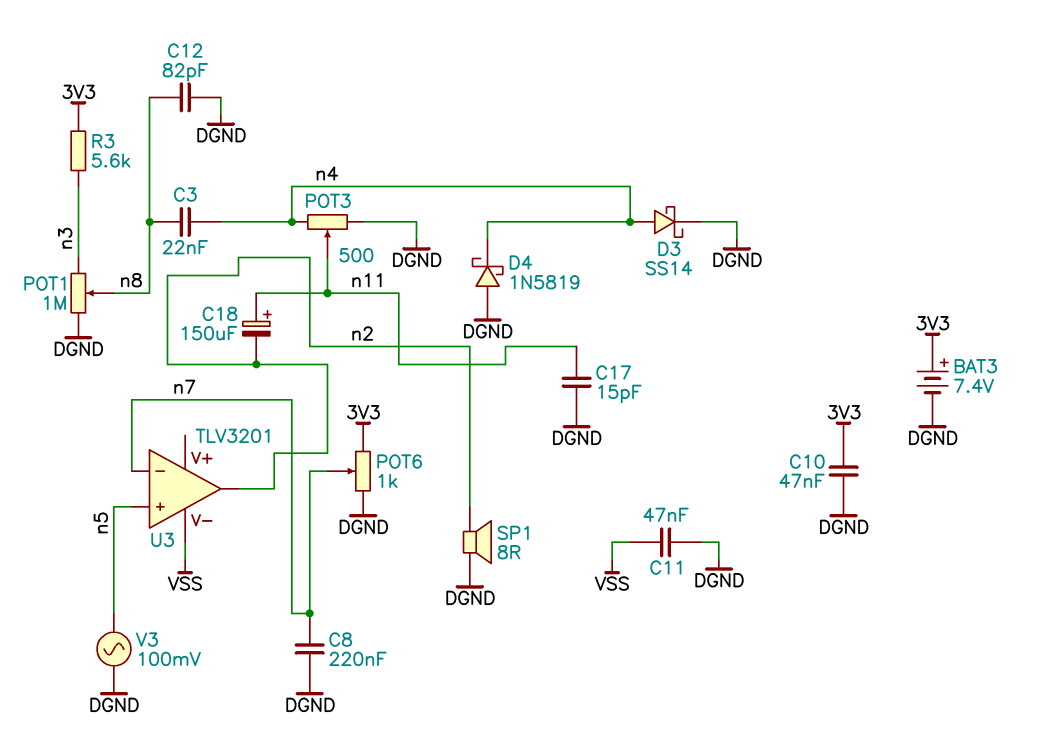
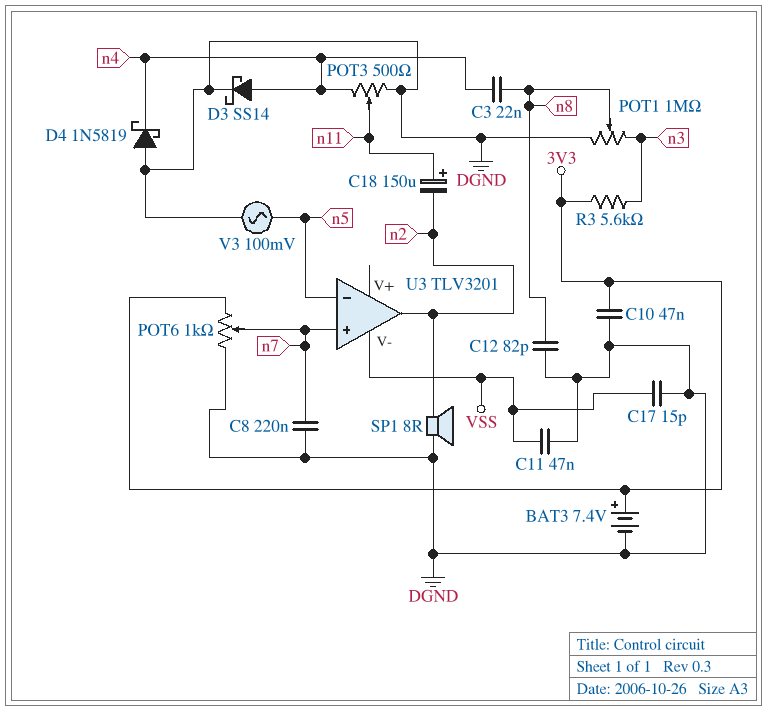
C17: 15pF (DGND, n11) -> 15pF (DGND, VSS)
U3 pin in+: n5 -> n7
U3 pin in-: n7 -> n5

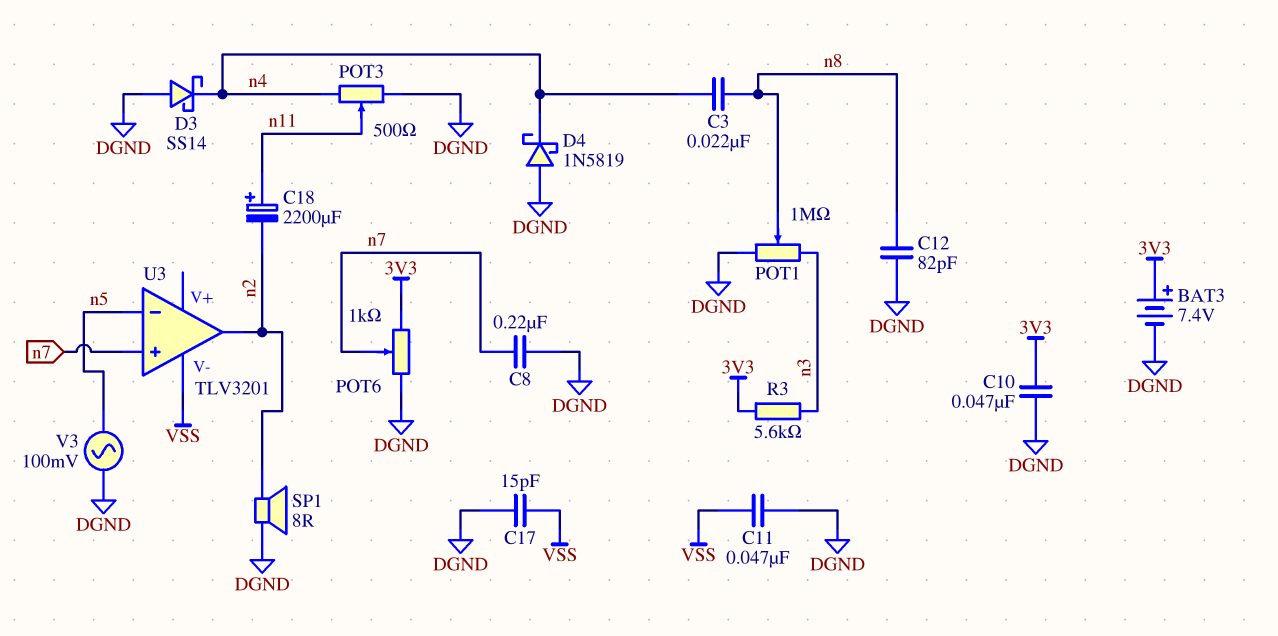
C18: 150uF (plus n11, minus n2) -> 2200uF (plus n11, minus n2)
D3: schottky SS14 (A n4, K DGND) -> schottky SS14 (A DGND, K n4)

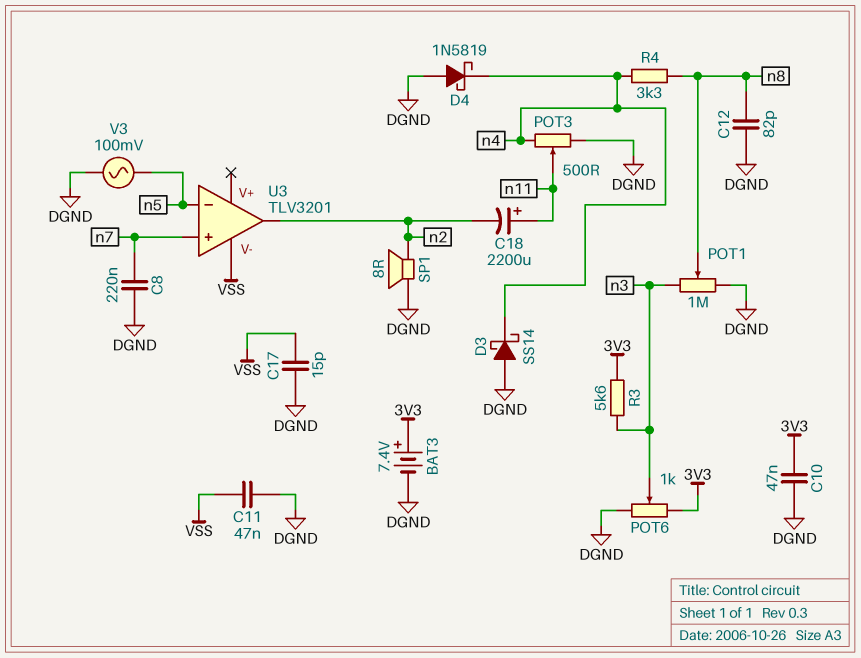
C3: 22nF (n4, n8) -> none
POT6: 1k (3V3, DGND, wiper n7) -> 1k (3V3, DGND, wiper n3)
R4: none -> 3.3k (n4, n8)

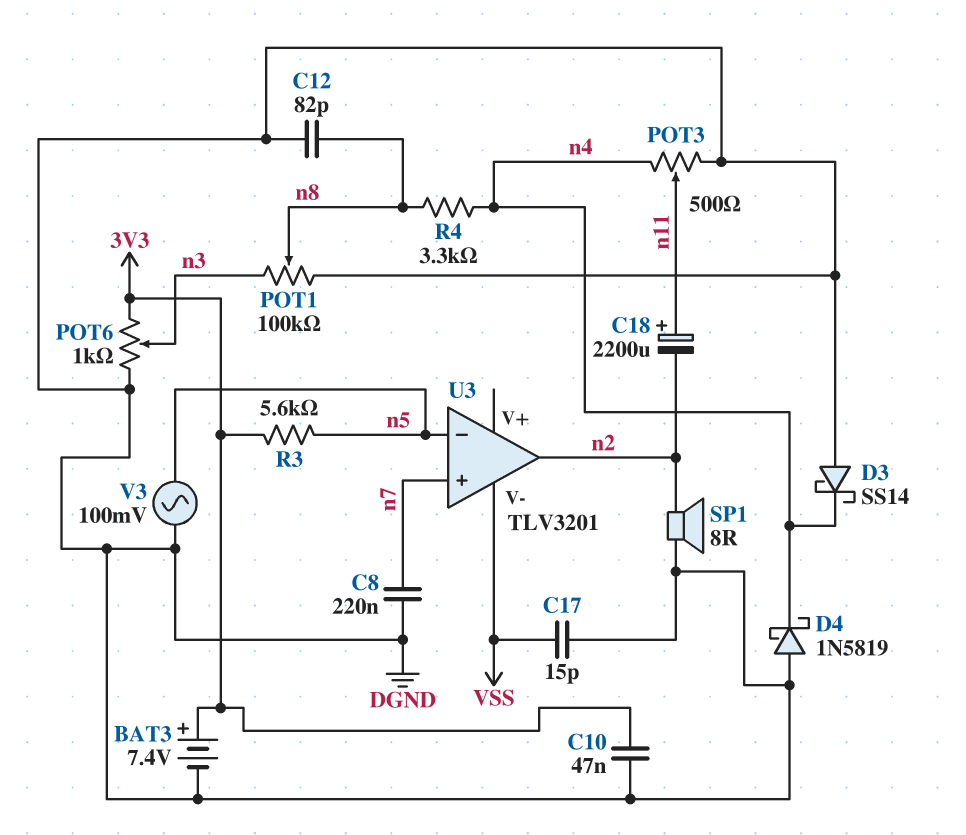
C11: 47nF (DGND, VSS) -> none
POT1: 1M (DGND, n3, wiper n8) -> 100k (DGND, n3, wiper n8)
R3: 5.6k (3V3, n3) -> 5.6k (3V3, n5)

